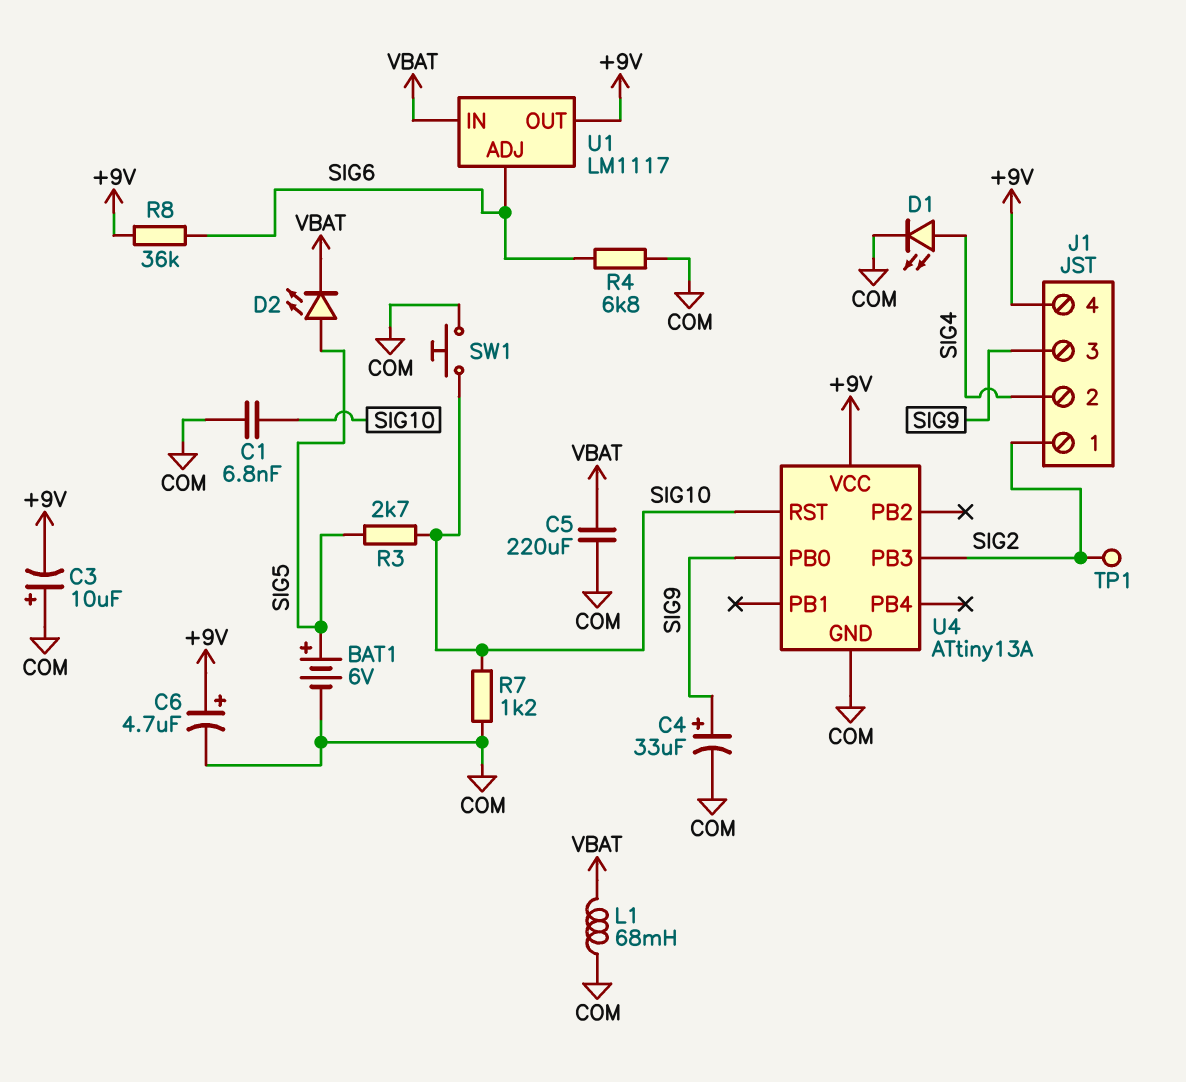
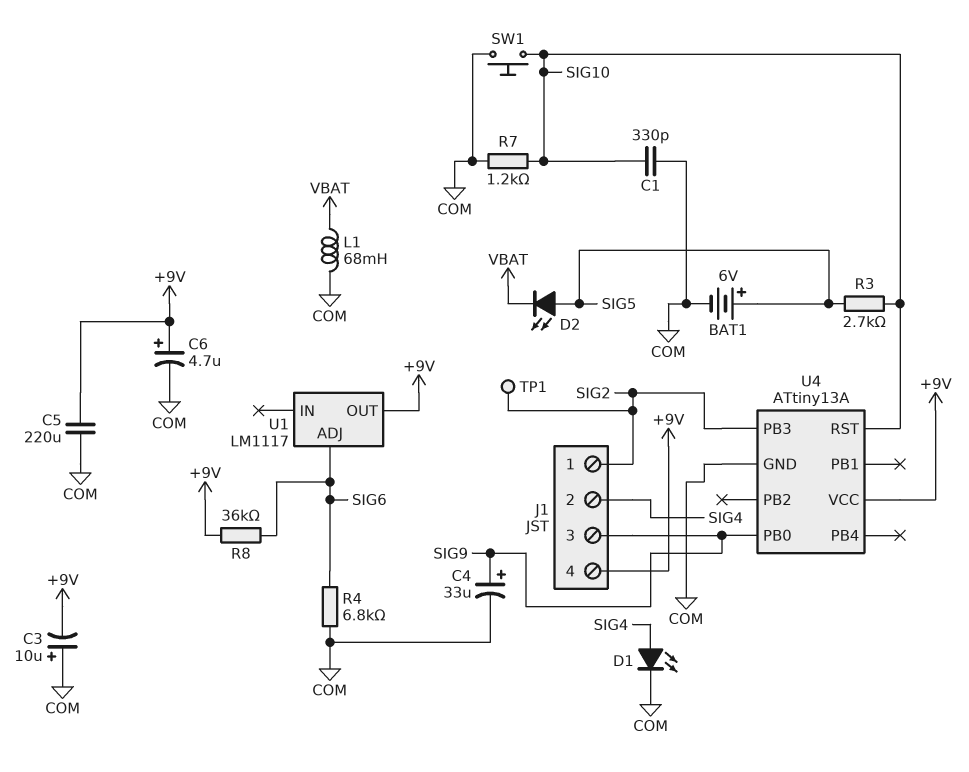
C1: 6.8nF (COM, SIG10) -> 330pF (COM, SIG10)
C5: 220uF (COM, VBAT) -> 220uF (+9V, COM)
U1 pin IN: VBAT -> none

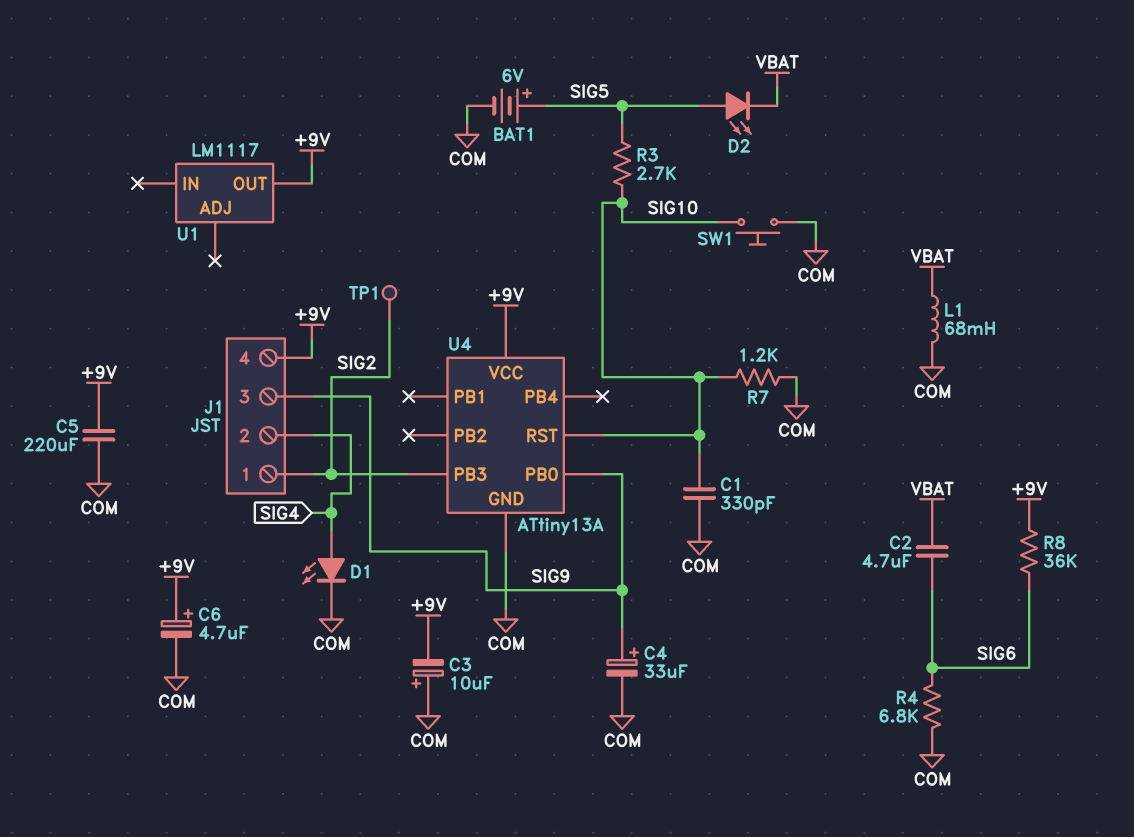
C2: none -> 4.7uF (SIG6, VBAT)
U1 pin ADJ: SIG6 -> none

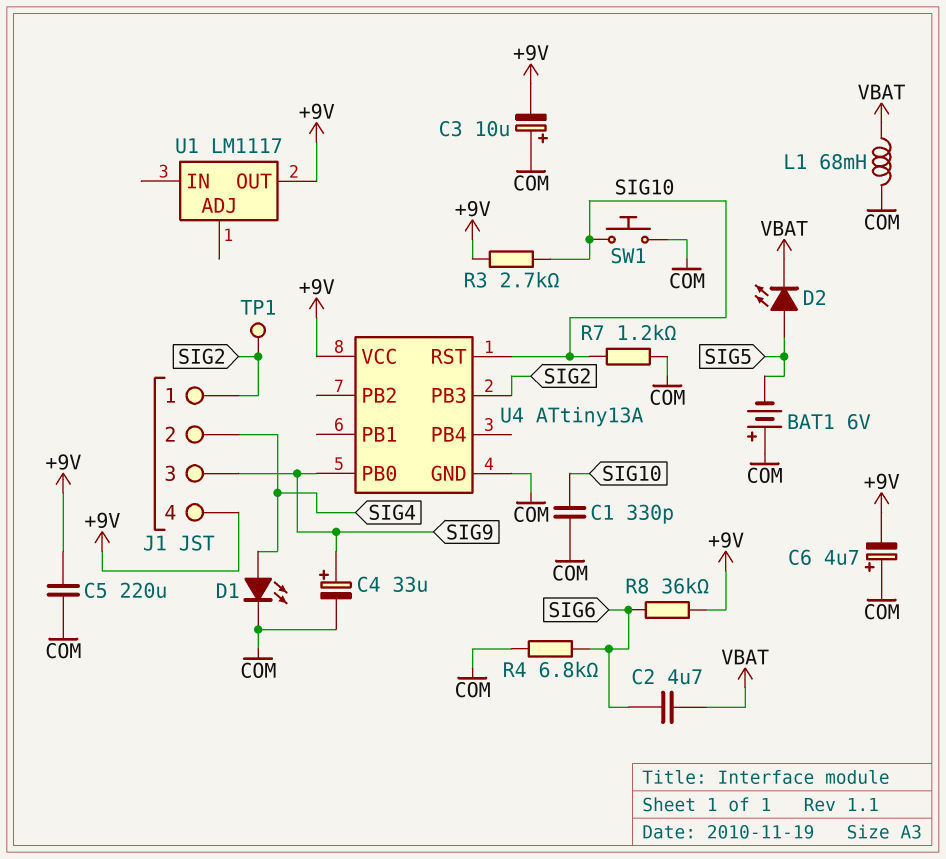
BAT1: 6V (plus SIG5, minus COM) -> 6V (plus COM, minus SIG5)
C6: 4.7uF (plus +9V, minus COM) -> 4.7uF (plus COM, minus +9V)
R3: 2.7k (SIG5, SIG10) -> 2.7k (+9V, SIG10)

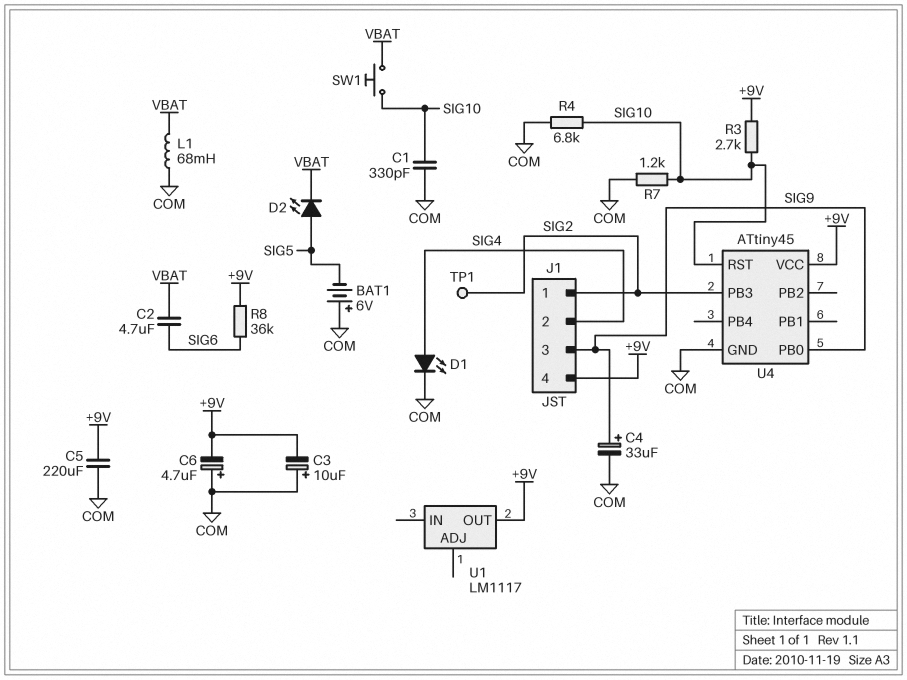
R4: 6.8k (COM, SIG6) -> 6.8k (COM, SIG10)
SW1: button (COM, SIG10) -> button (SIG10, VBAT)
U4: ATtiny13A -> ATtiny45

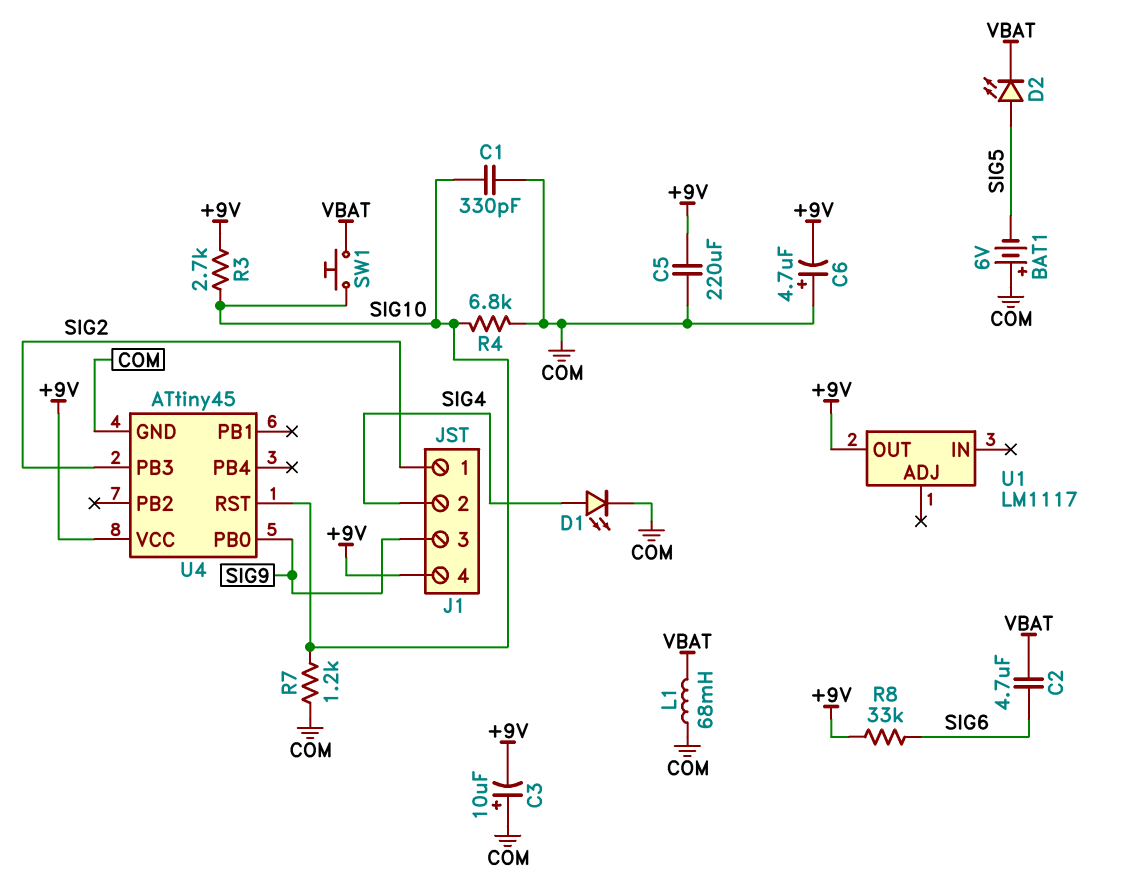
C4: 33uF (plus SIG9, minus COM) -> none
R8: 36k (+9V, SIG6) -> 33k (+9V, SIG6)
TP1: test point (SIG2) -> none

